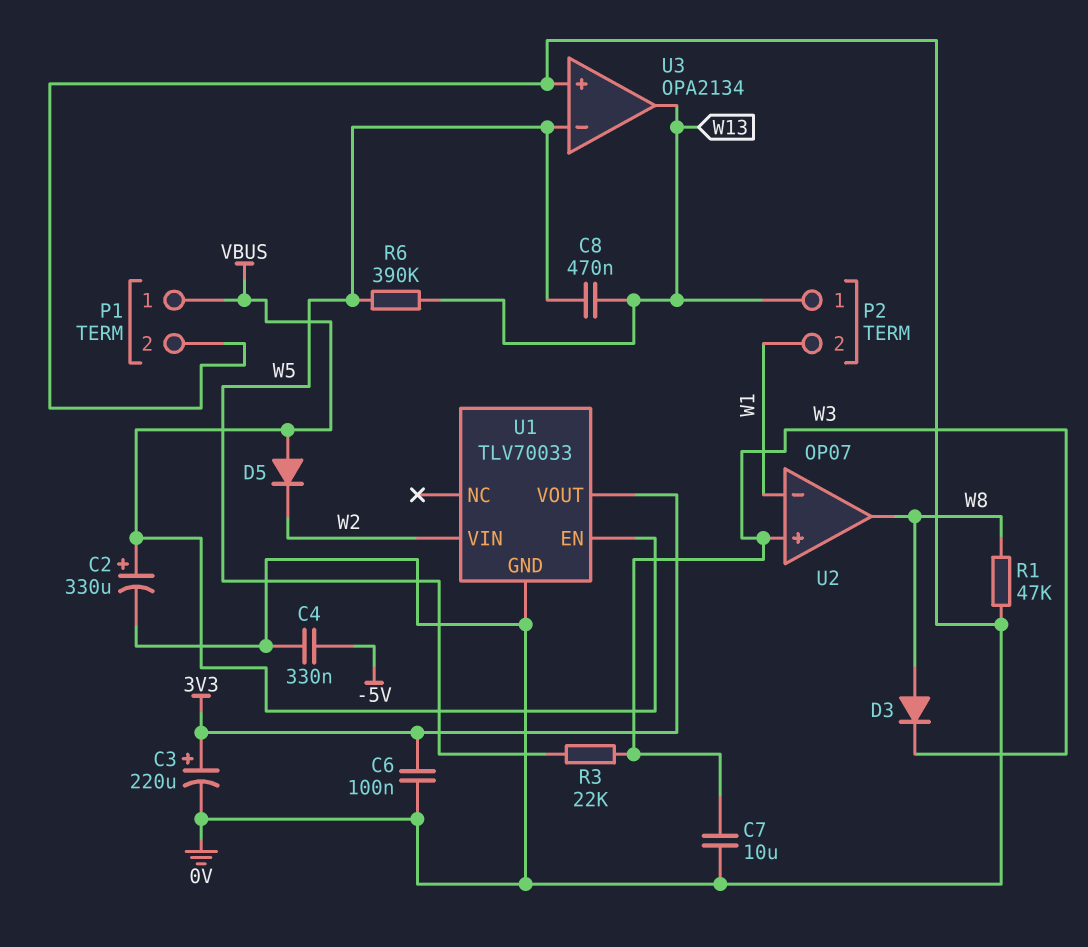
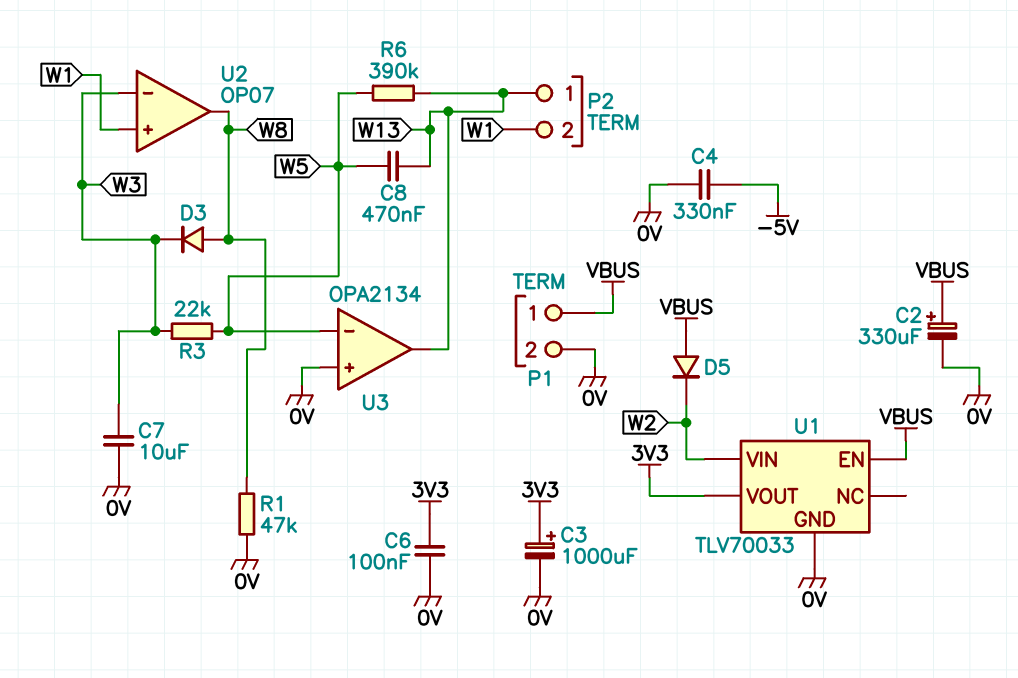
C3: 220uF (plus 3V3, minus 0V) -> 1000uF (plus 3V3, minus 0V)
U2 pin in+: W3 -> W1
U2 pin in-: W1 -> W3

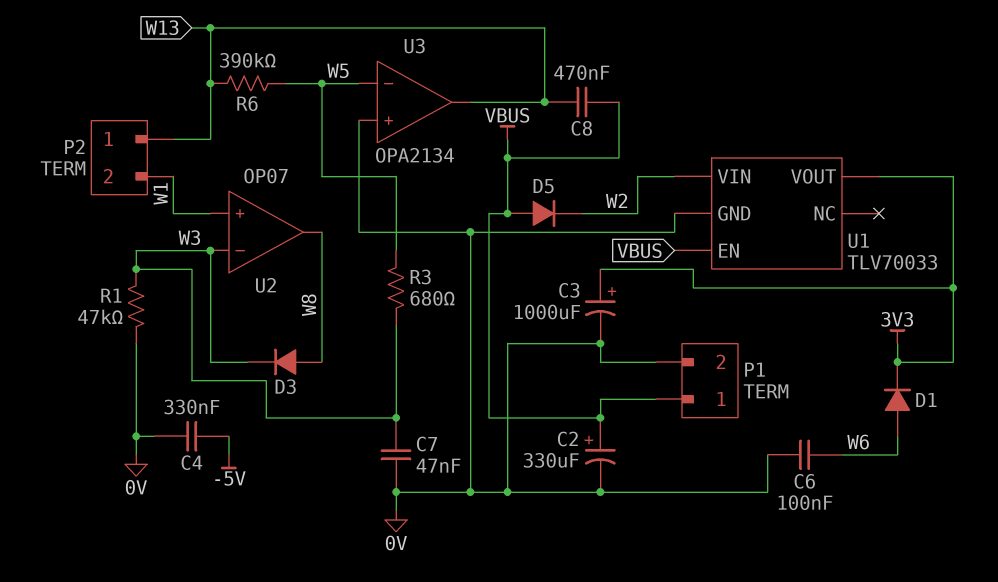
C6: 100nF (0V, 3V3) -> 100nF (0V, W6)
C7: 10uF (0V, W3) -> 47nF (0V, W3)
C8: 470nF (W5, W13) -> 470nF (VBUS, W13)
D1: none -> diode (A W6, K 3V3)
R1: 47k (0V, W8) -> 47k (0V, W3)
R3: 22k (W3, W5) -> 680 (W3, W5)

